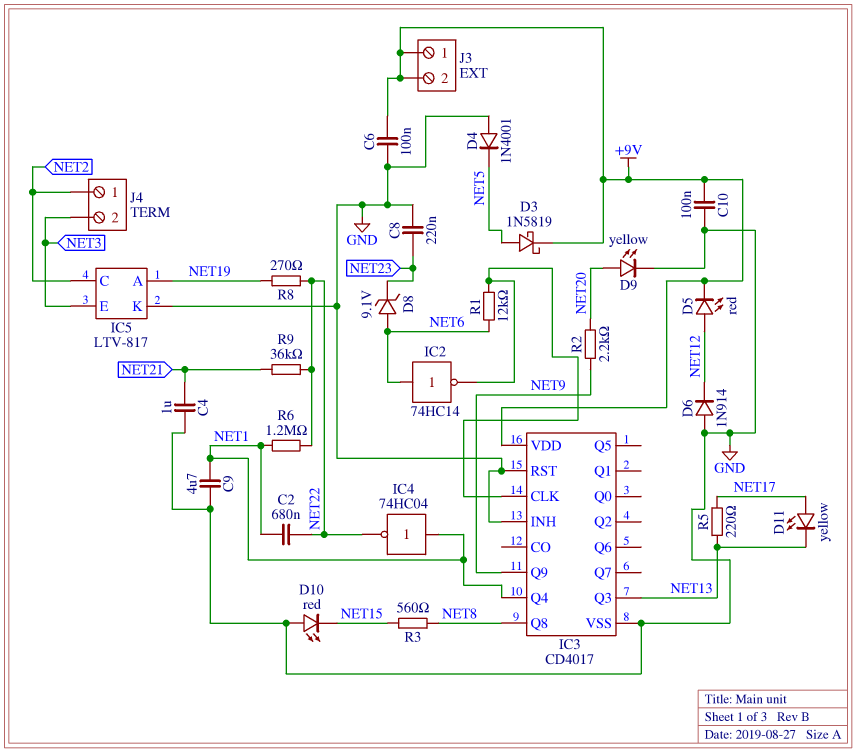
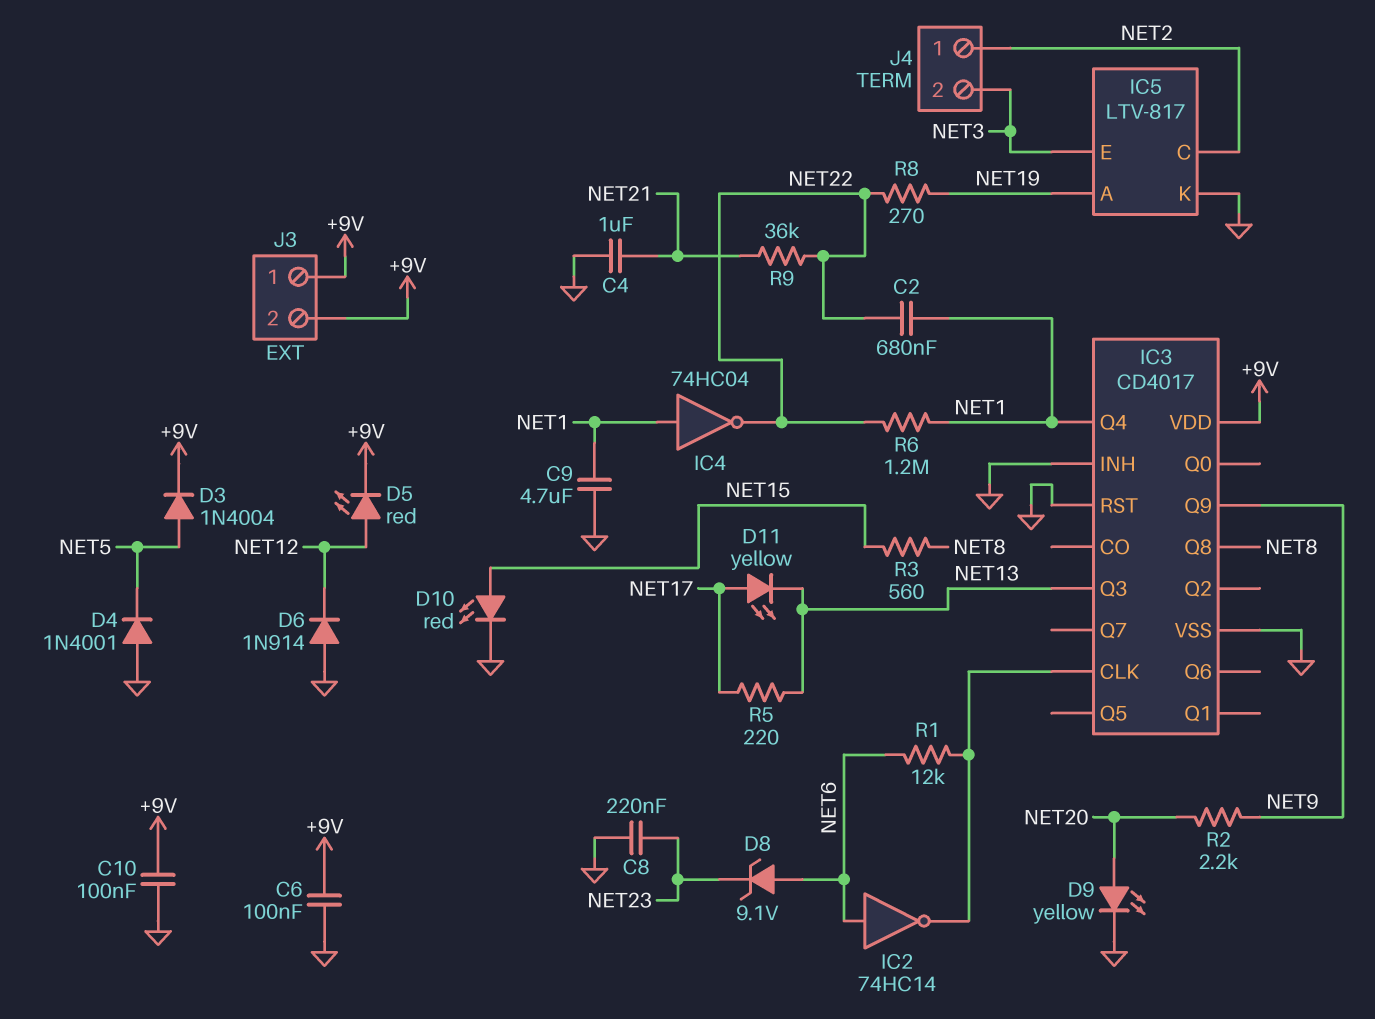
D3: schottky 1N5819 (A NET5, K +9V) -> diode 1N4004 (A NET5, K +9V)
D10: LED red (A GND, K NET15) -> LED red (A NET15, K GND)

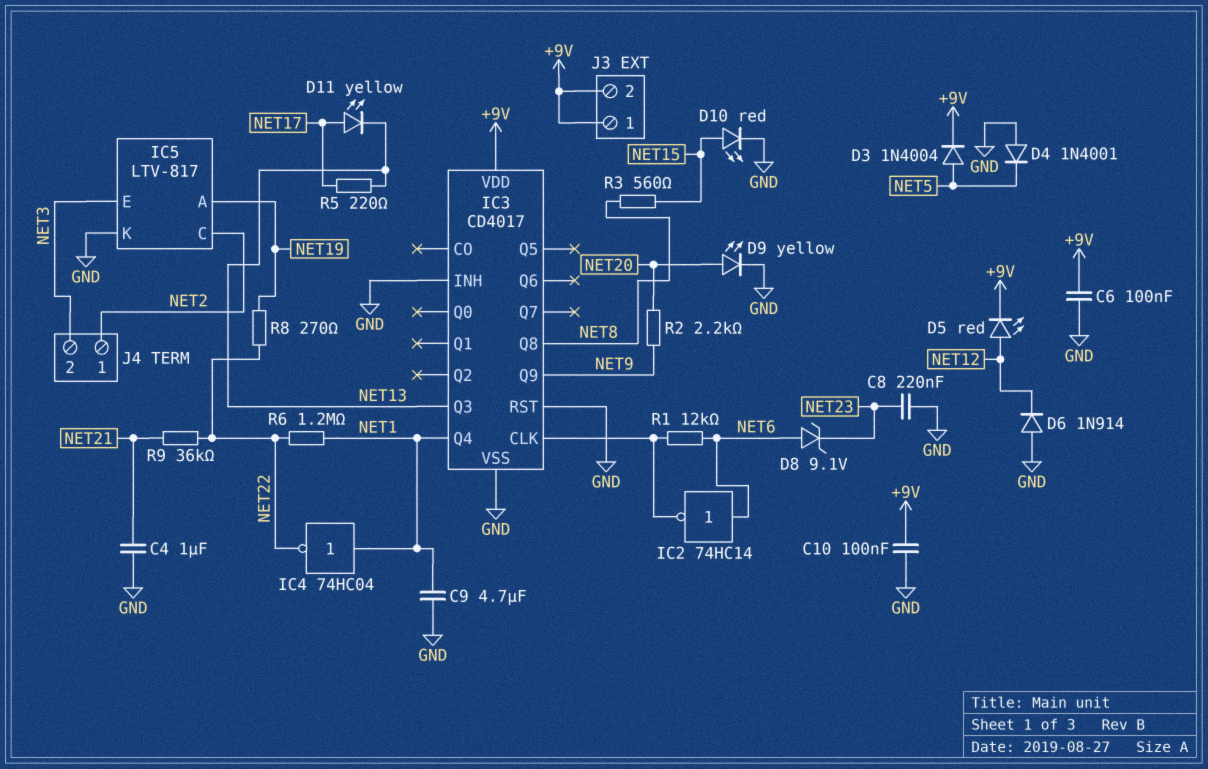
C2: 680nF (NET1, NET22) -> none

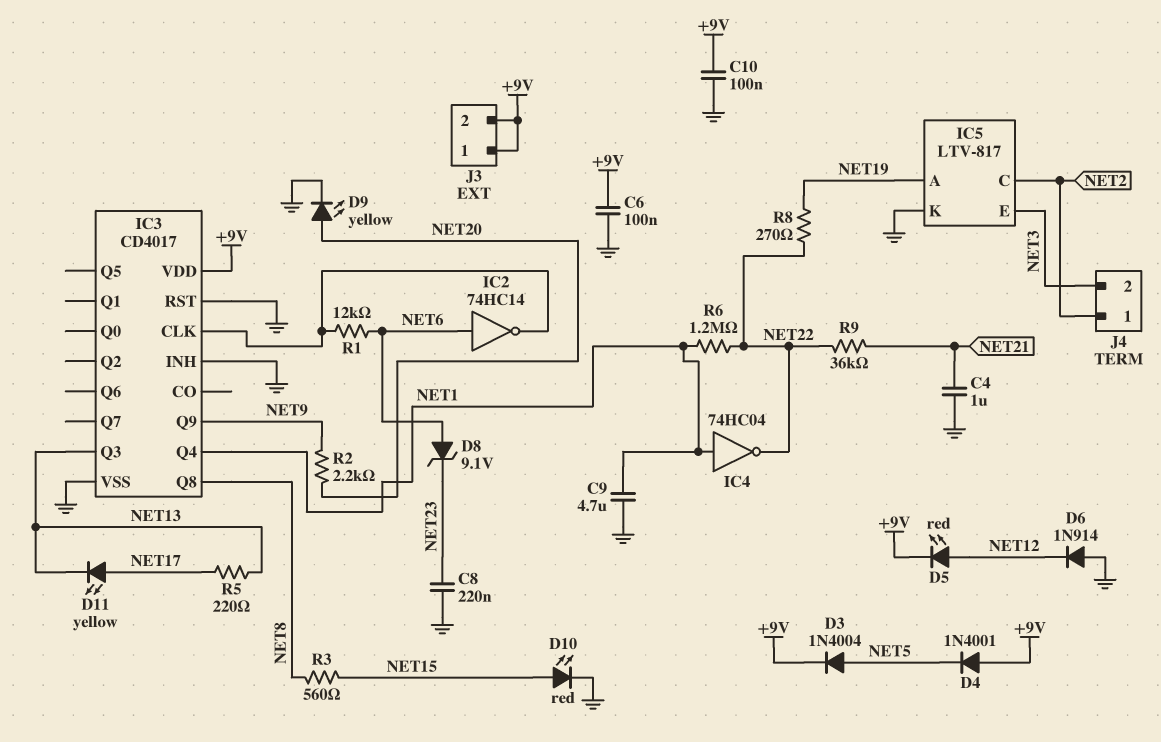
D4: diode 1N4001 (A GND, K NET5) -> diode 1N4001 (A +9V, K NET5)

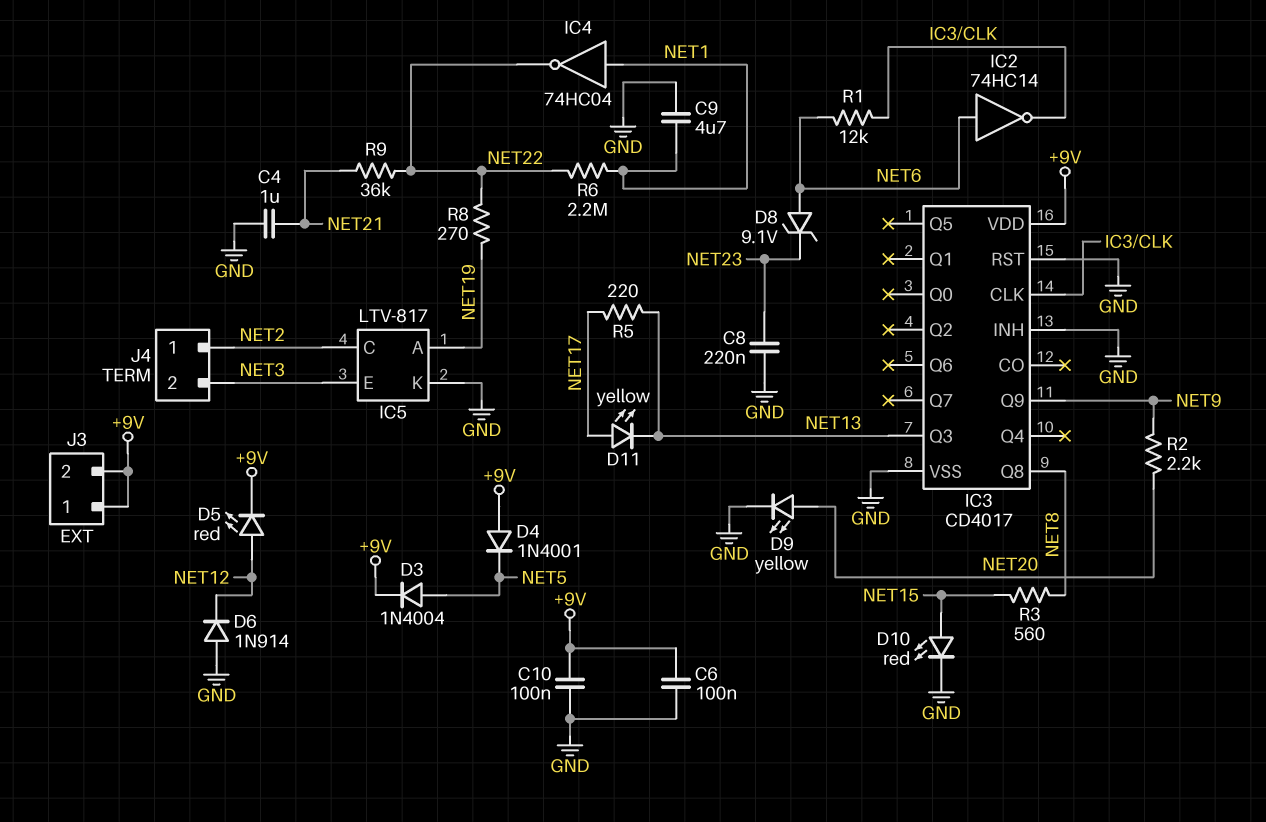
IC3 pin Q4: NET1 -> none
R6: 1.2M (NET1, NET22) -> 2.2M (NET1, NET22)

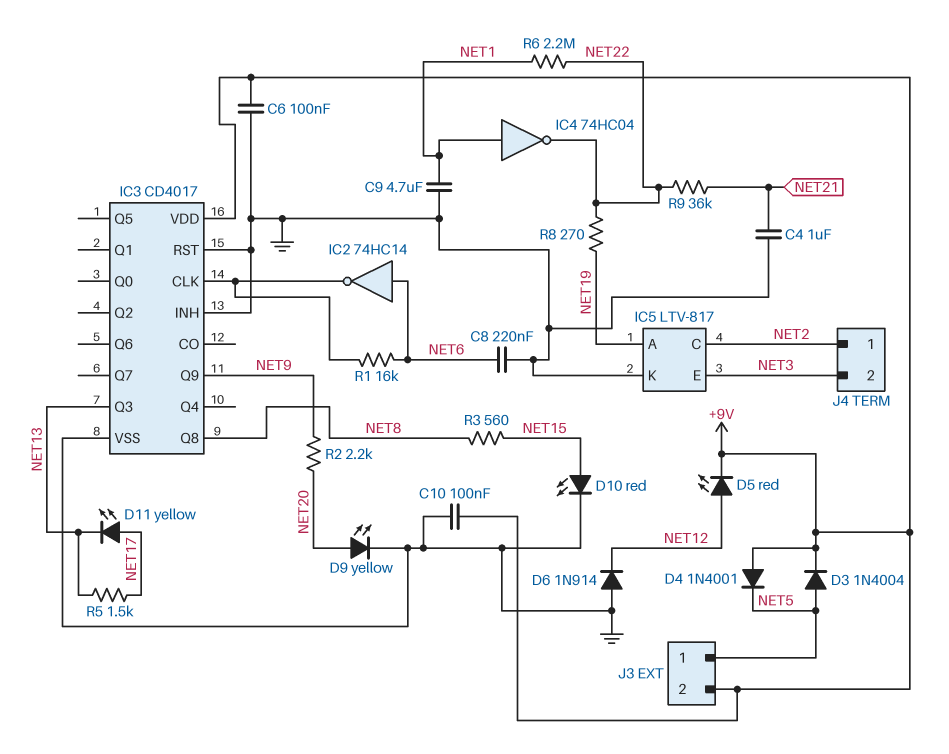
C8: 220nF (GND, NET23) -> 220nF (GND, NET6)
D8: zener 9.1V (A NET6, K NET23) -> none
J3 pin 1: +9V -> NET5
R1: 12k (IC3/CLK, NET6) -> 16k (IC3/CLK, NET6)
R5: 220 (NET13, NET17) -> 1.5k (NET13, NET17)

